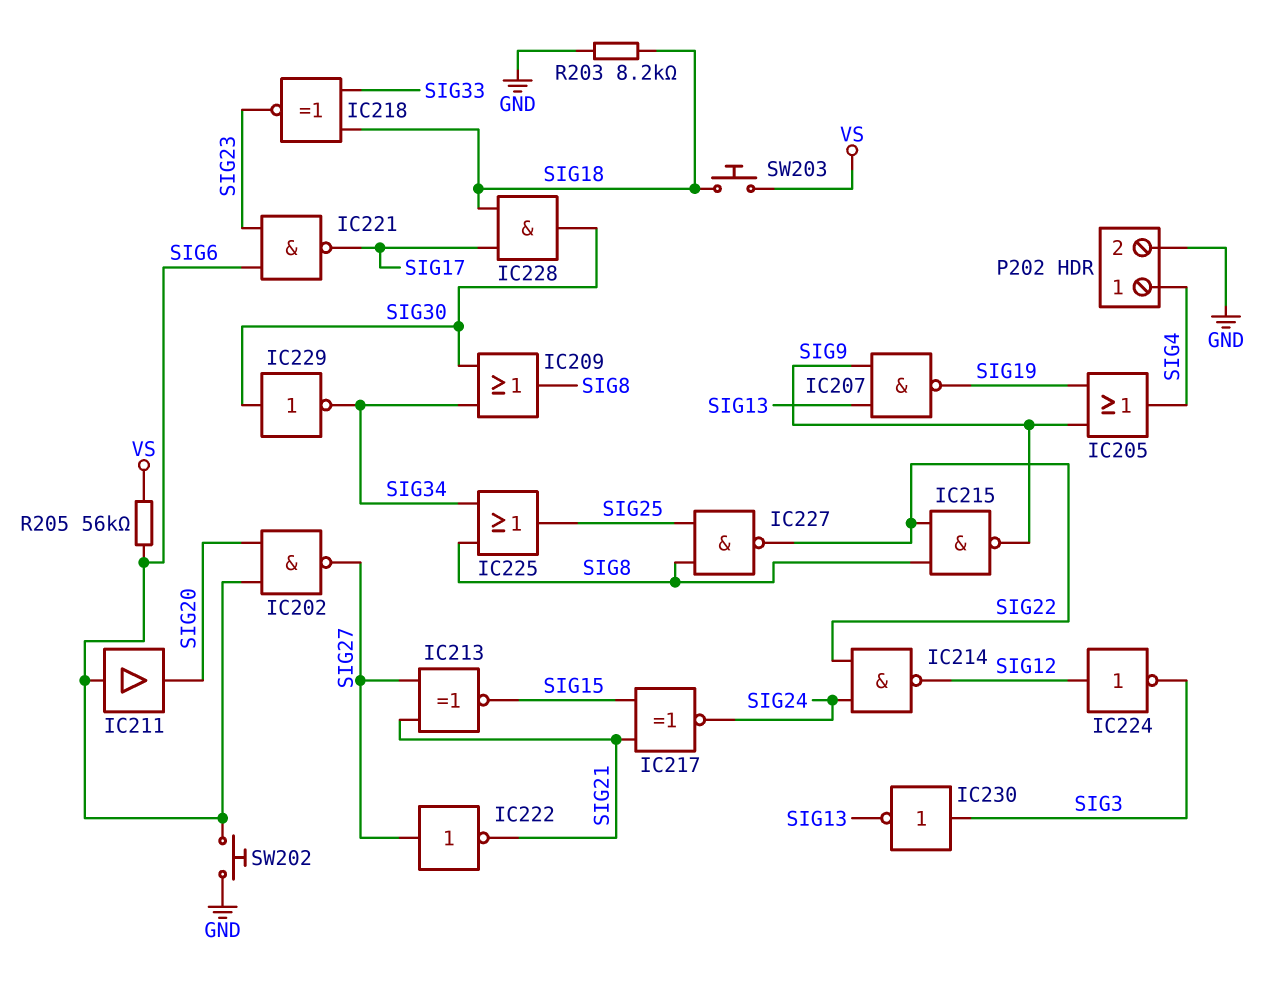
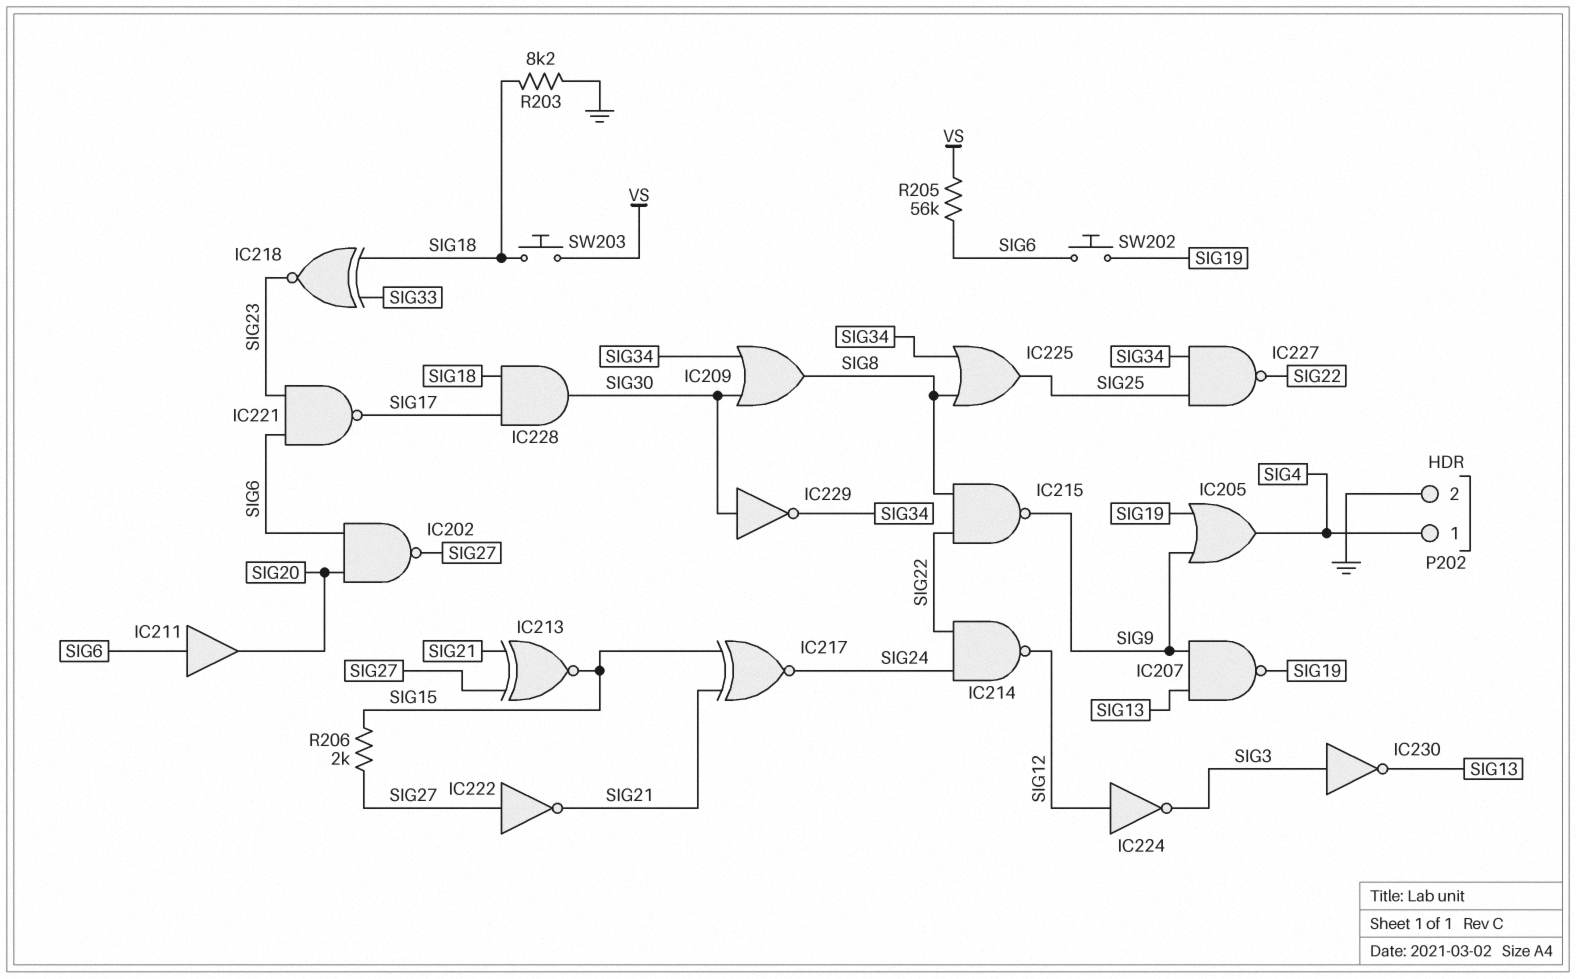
IC227: NAND (in SIG8, in SIG25, out SIG22) -> NAND (in SIG25, in SIG34, out SIG22)
R206: none -> 2k (SIG15, SIG27)
SW202: button (GND, SIG6) -> button (SIG6, SIG19)

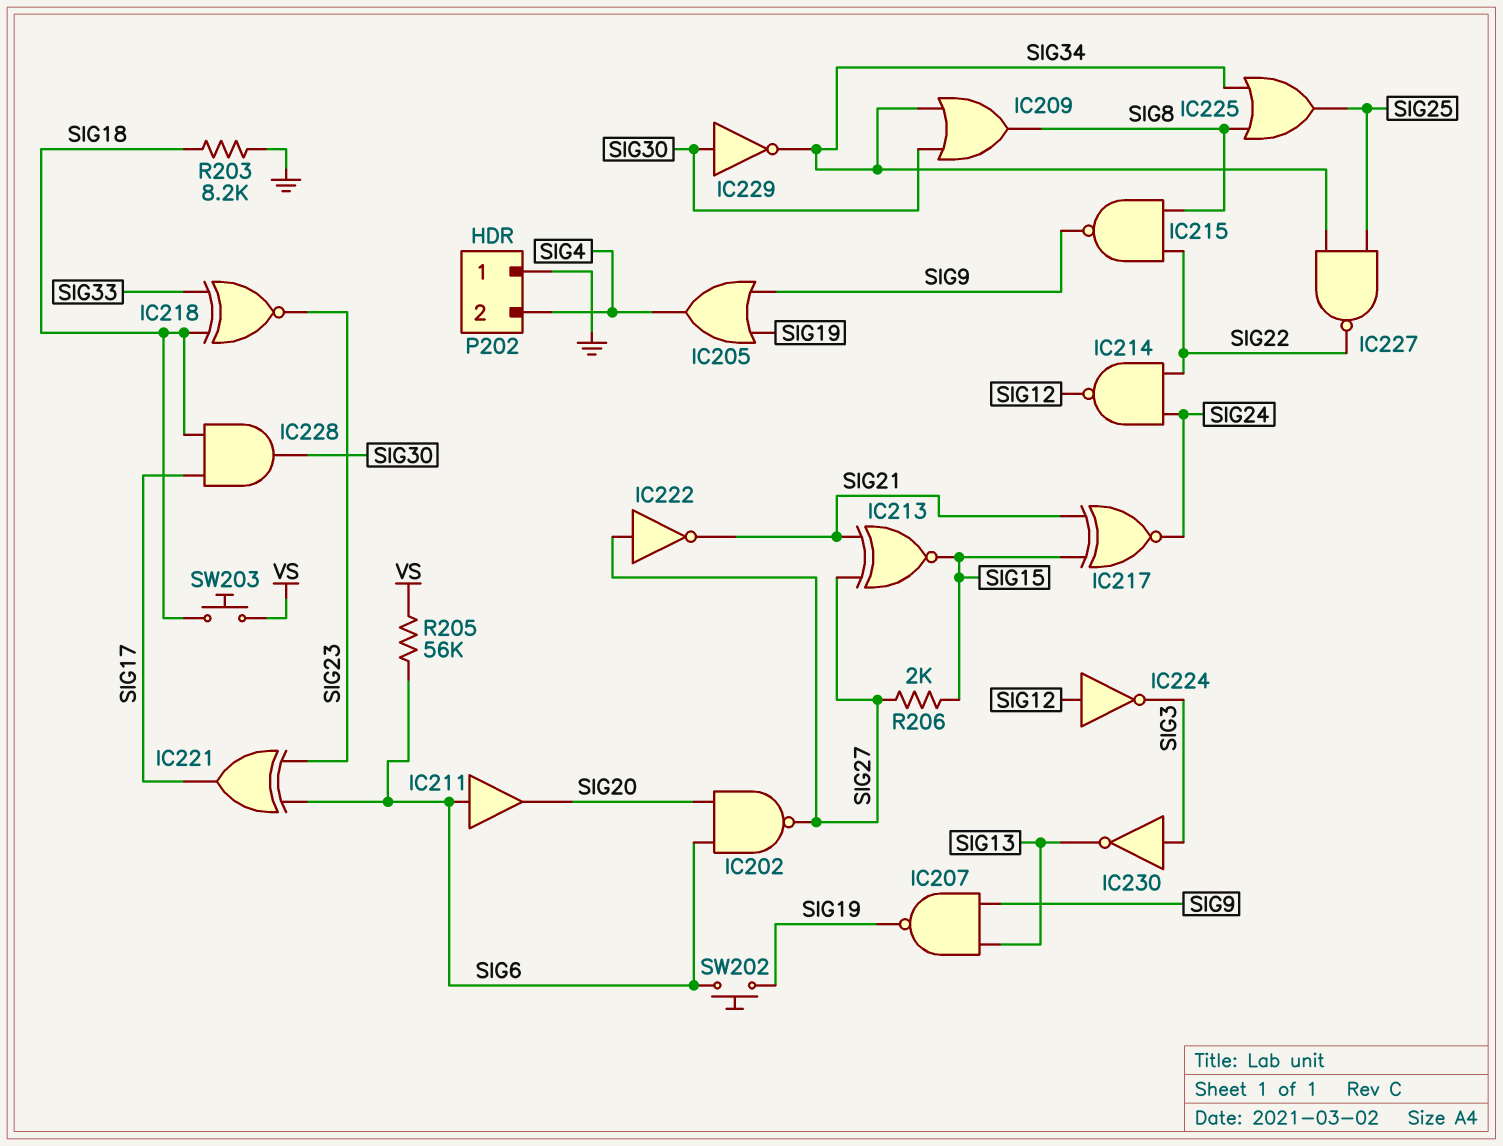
IC221: NAND (in SIG6, in SIG23, out SIG17) -> XOR (in SIG6, in SIG23, out SIG17)
P202 pin 1: SIG4 -> GND
P202 pin 2: GND -> SIG4

